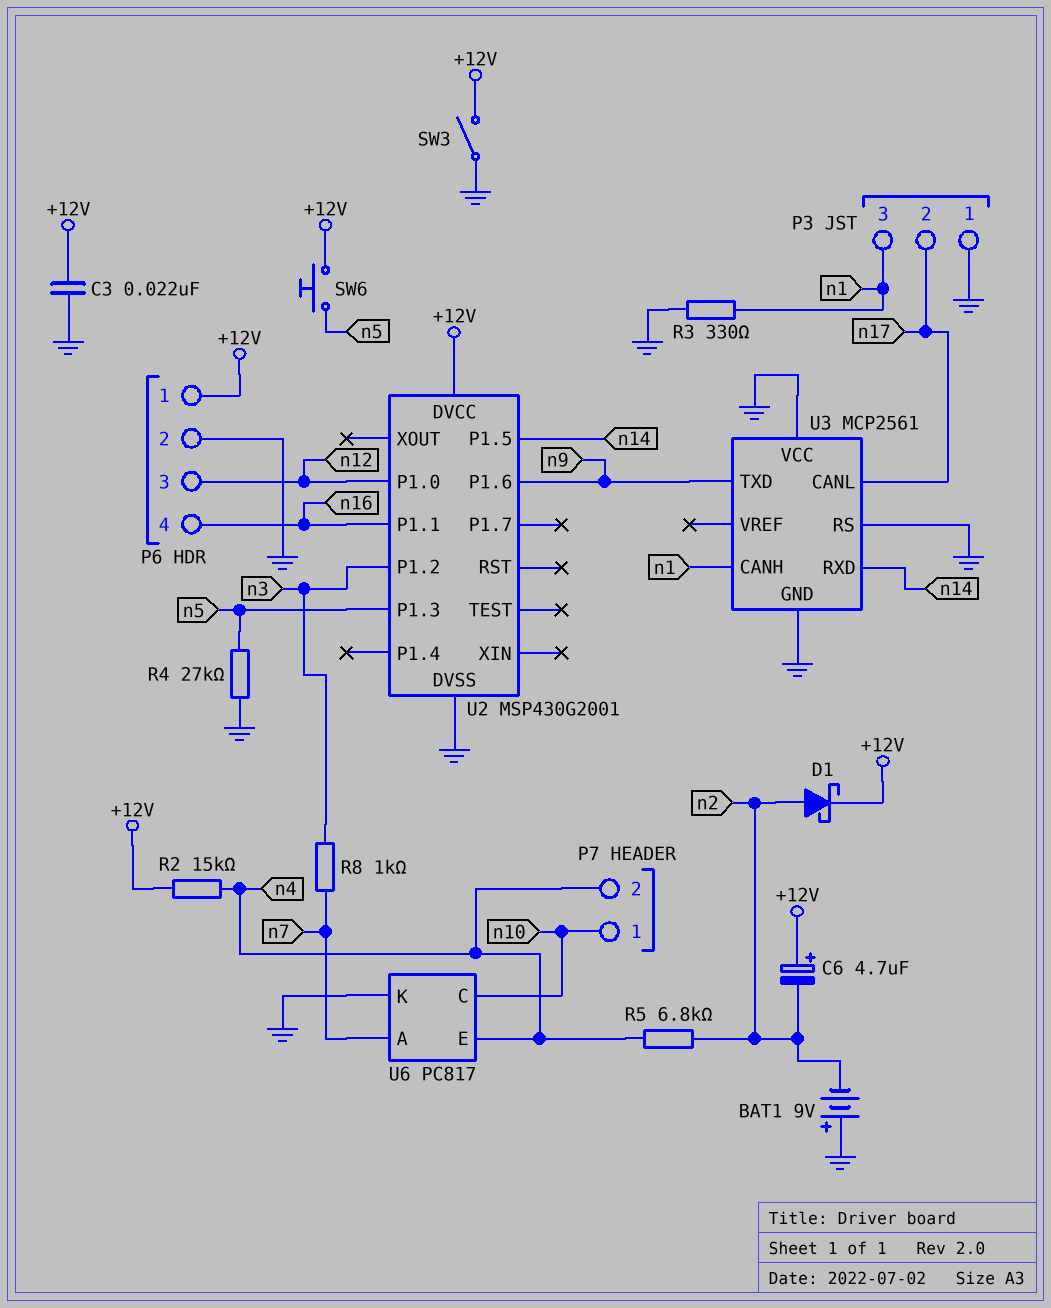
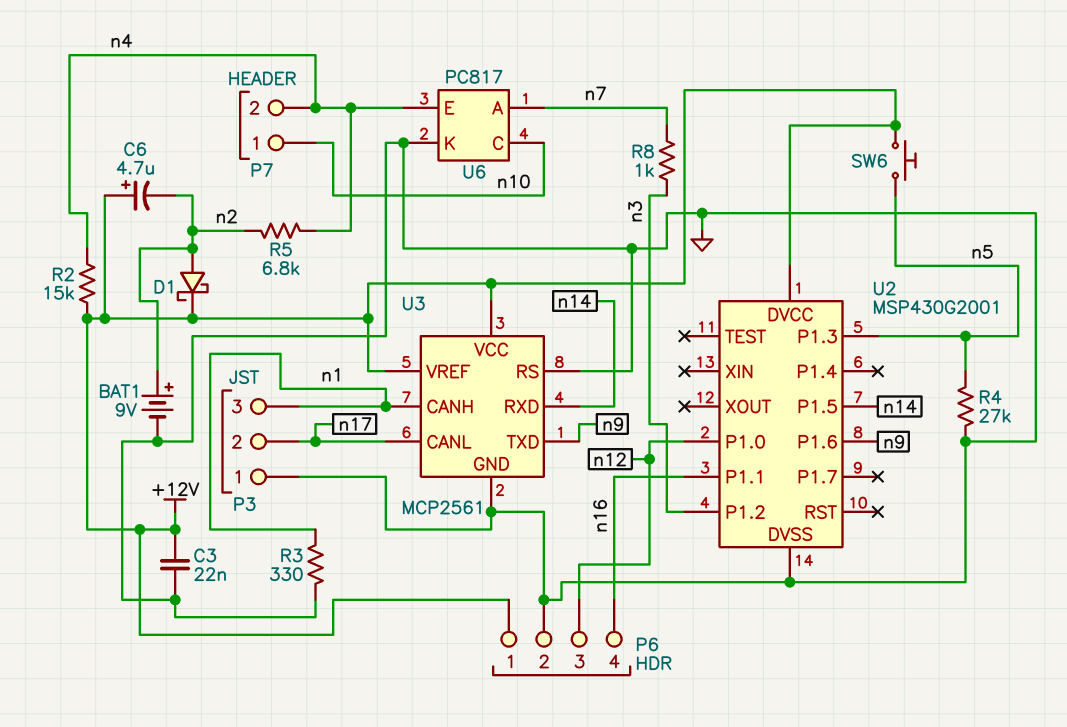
BAT1: 9V (plus GND, minus n2) -> 9V (plus n2, minus GND)
SW3: switch (+12V, GND) -> none
U3 pin VCC: GND -> +12V
U3 pin VREF: none -> +12V

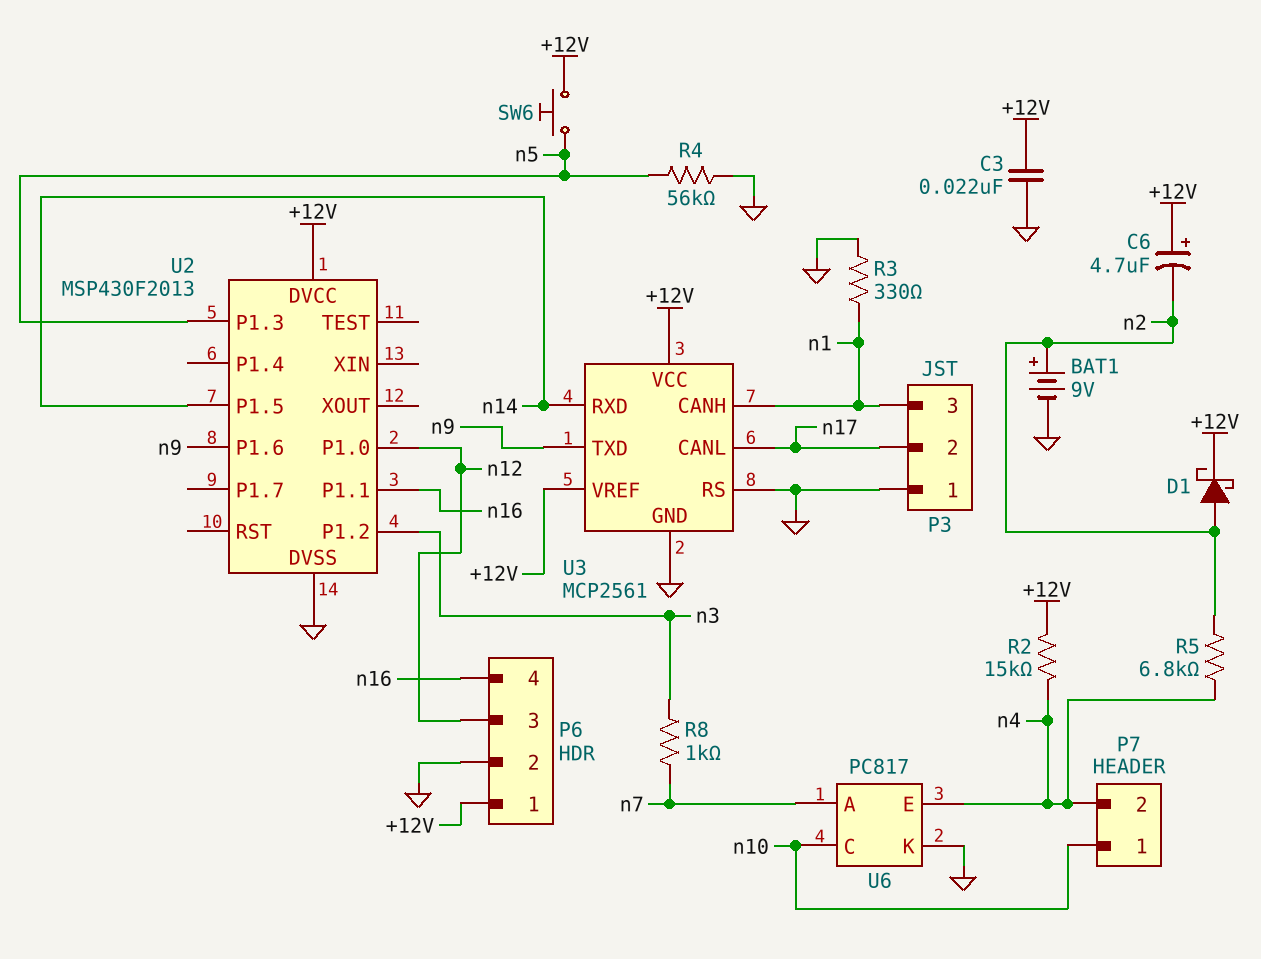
R4: 27k (GND, n5) -> 56k (GND, n5)
U2: MSP430G2001 -> MSP430F2013

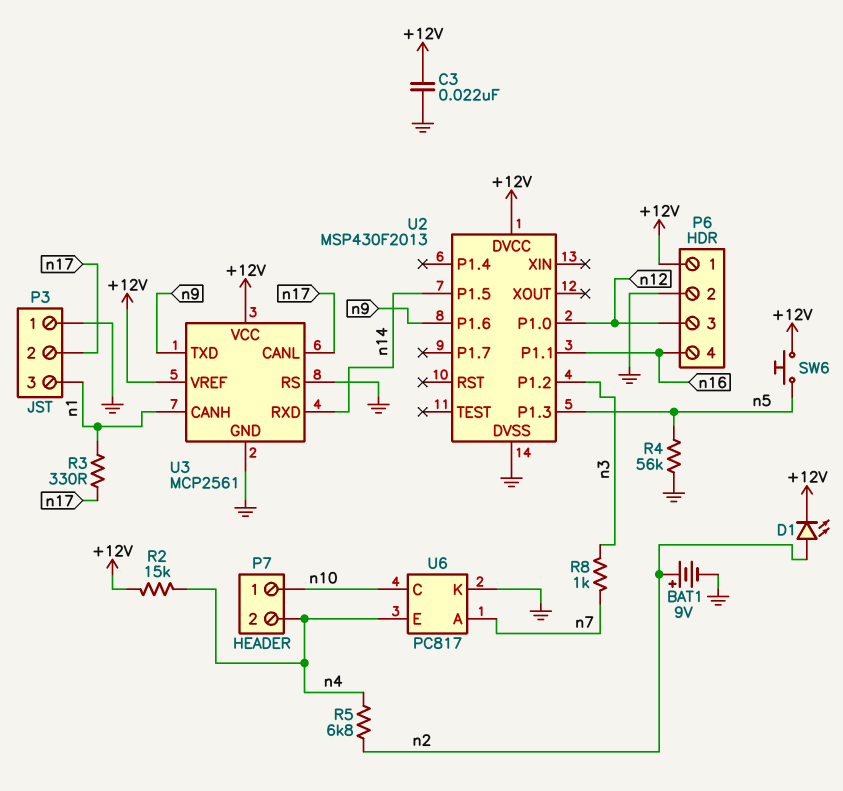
C6: 4.7uF (plus +12V, minus n2) -> none
D1: schottky (A n2, K +12V) -> LED (A n2, K +12V)
R3: 330 (GND, n1) -> 330 (n1, n17)

